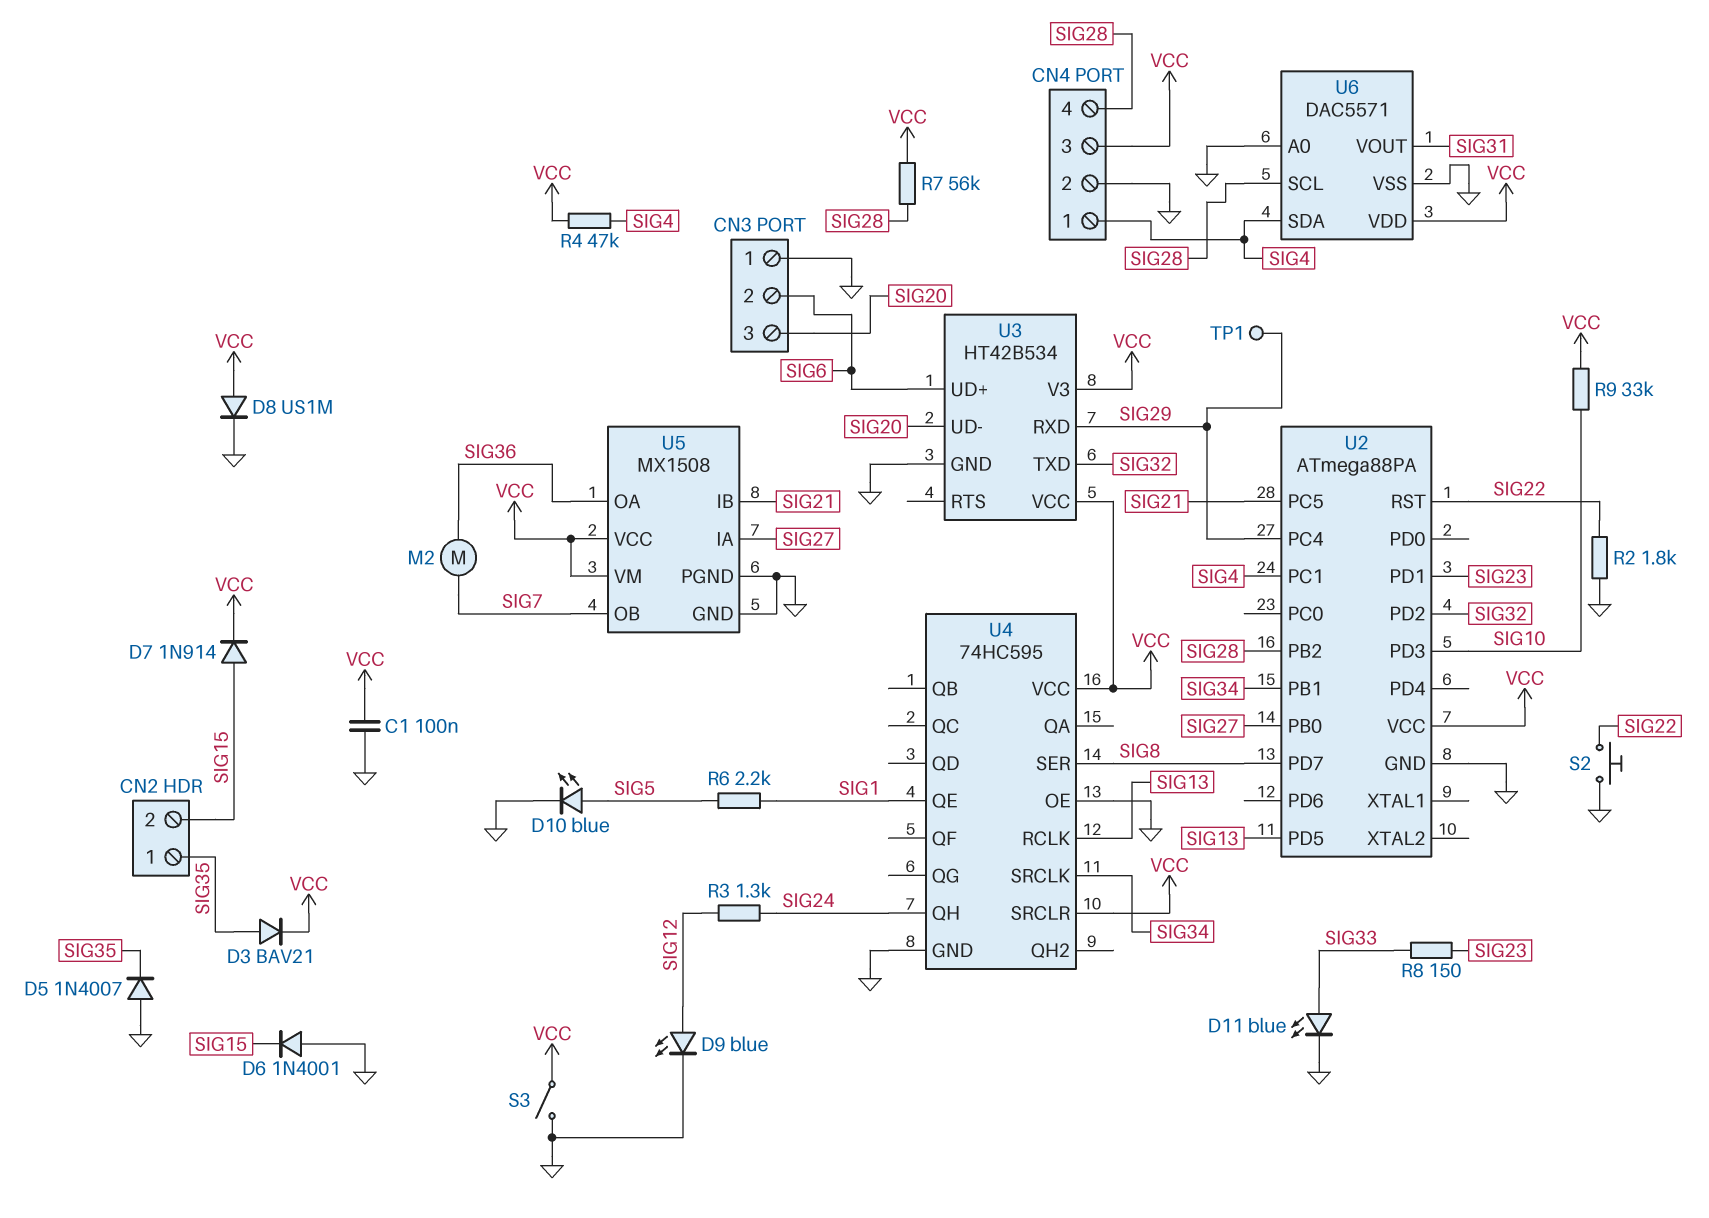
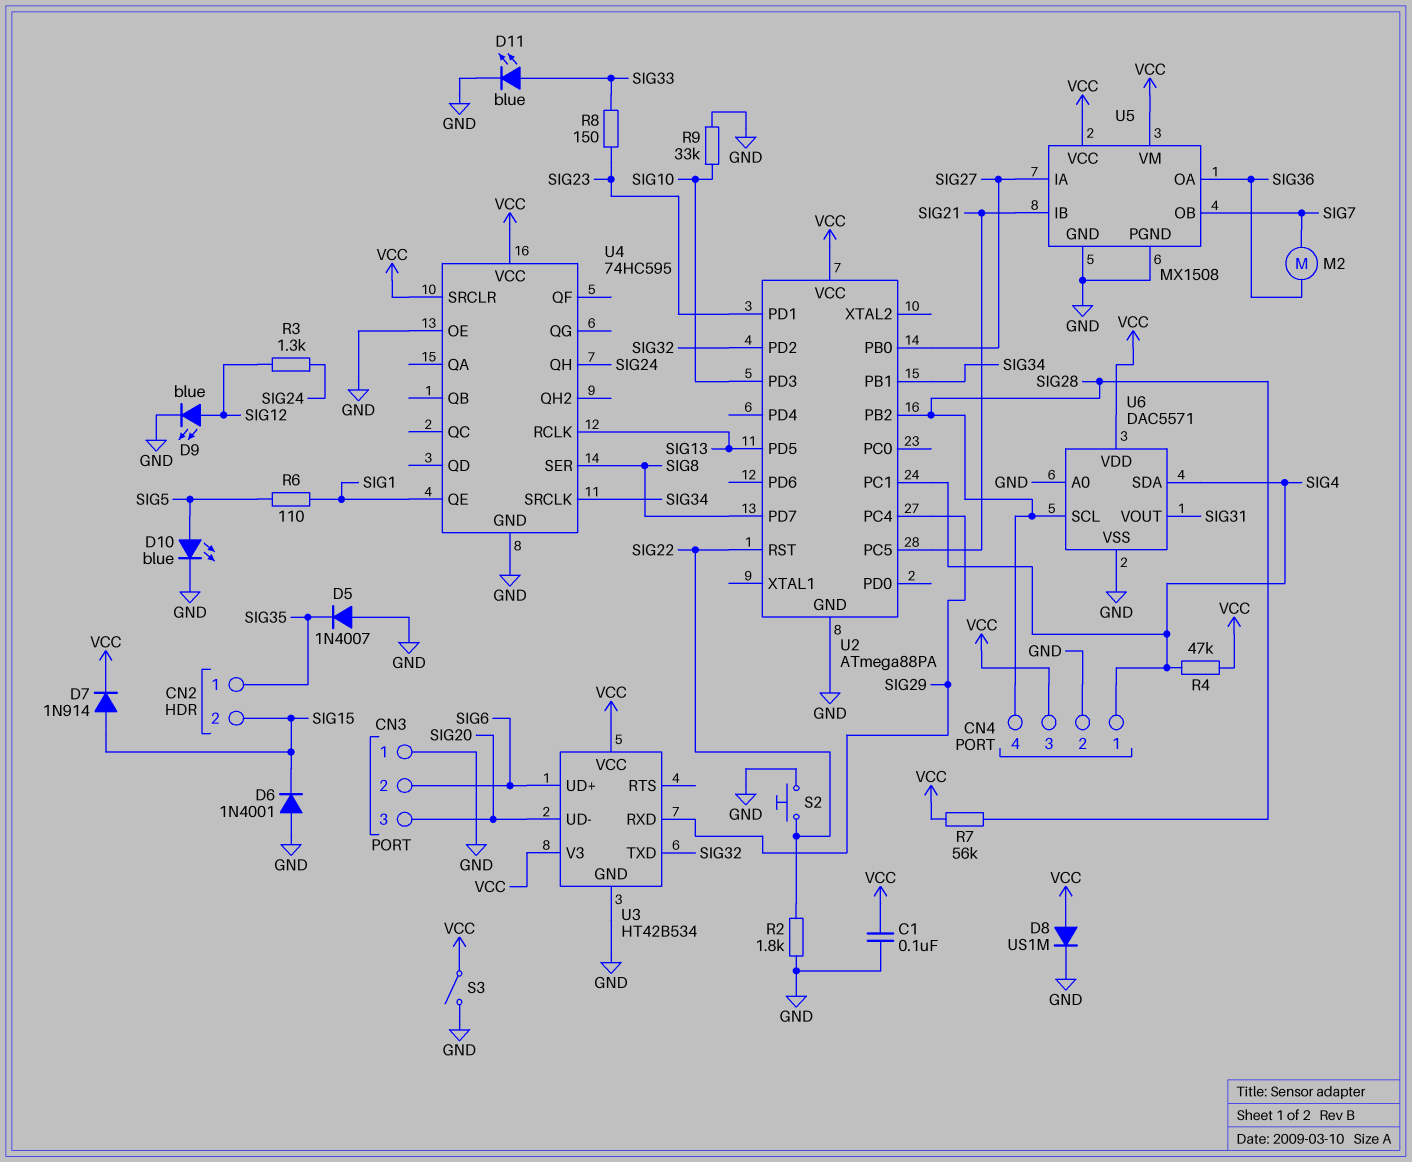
D3: diode BAV21 (A SIG35, K VCC) -> none
R6: 2.2k (SIG1, SIG5) -> 110 (SIG1, SIG5)
R9: 33k (SIG10, VCC) -> 33k (GND, SIG10)
TP1: test point (SIG29) -> none

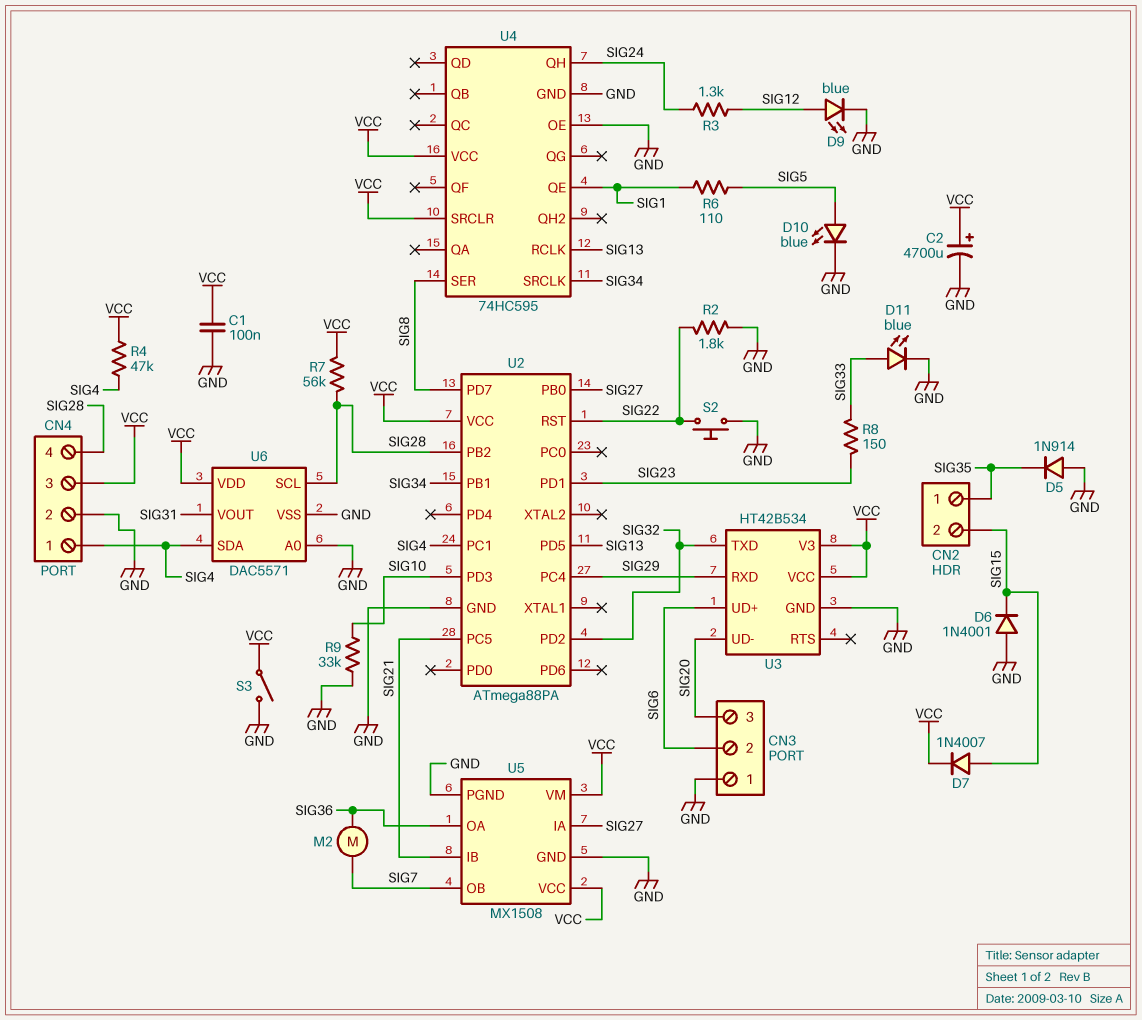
C2: none -> 4700uF (plus VCC, minus GND)
D5: diode 1N4007 (A GND, K SIG35) -> diode 1N914 (A GND, K SIG35)
D7: diode 1N914 (A SIG15, K VCC) -> diode 1N4007 (A SIG15, K VCC)
D8: diode US1M (A VCC, K GND) -> none

